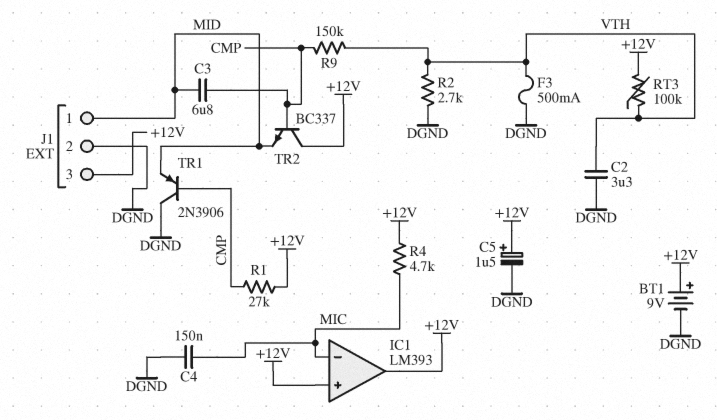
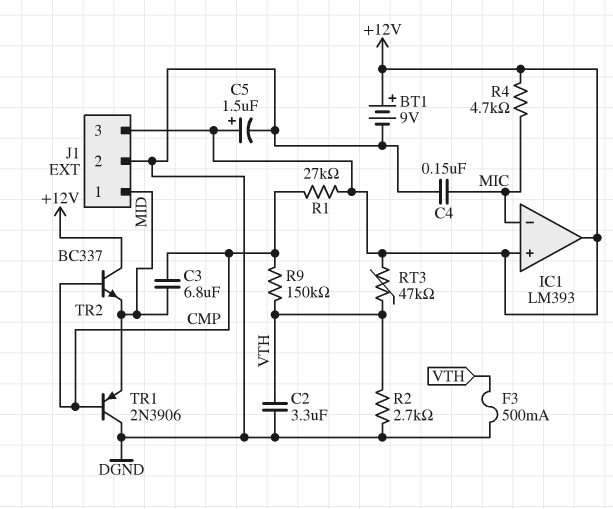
RT3: 100k (+12V, VTH) -> 47k (+12V, VTH)

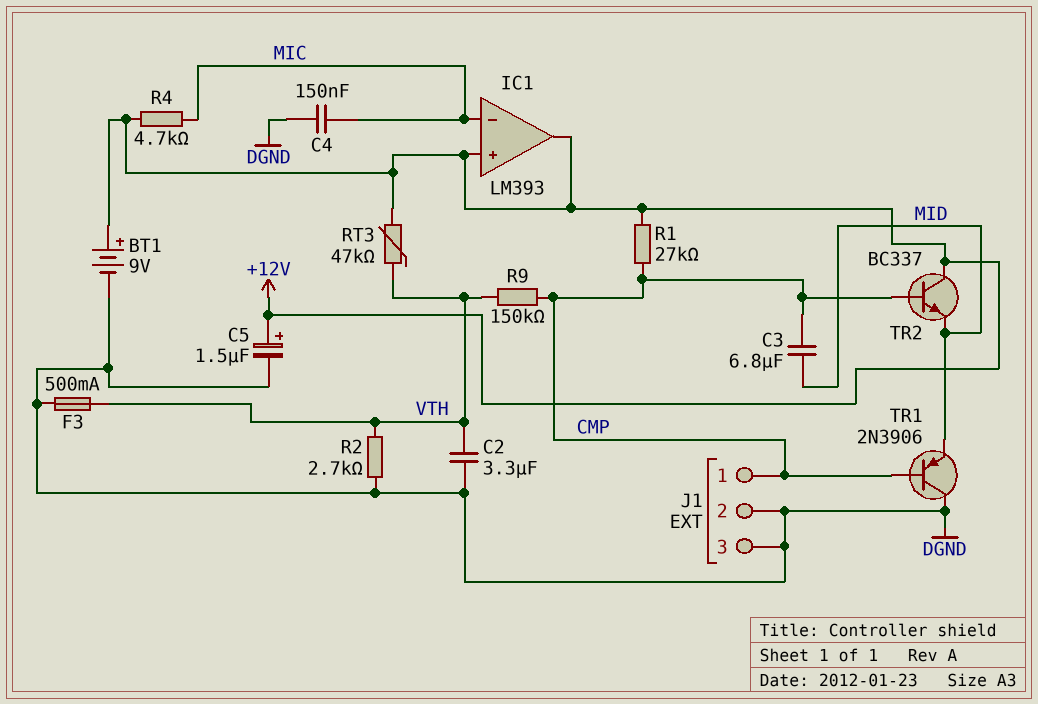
J1 pin 1: MID -> CMP
J1 pin 3: +12V -> DGND

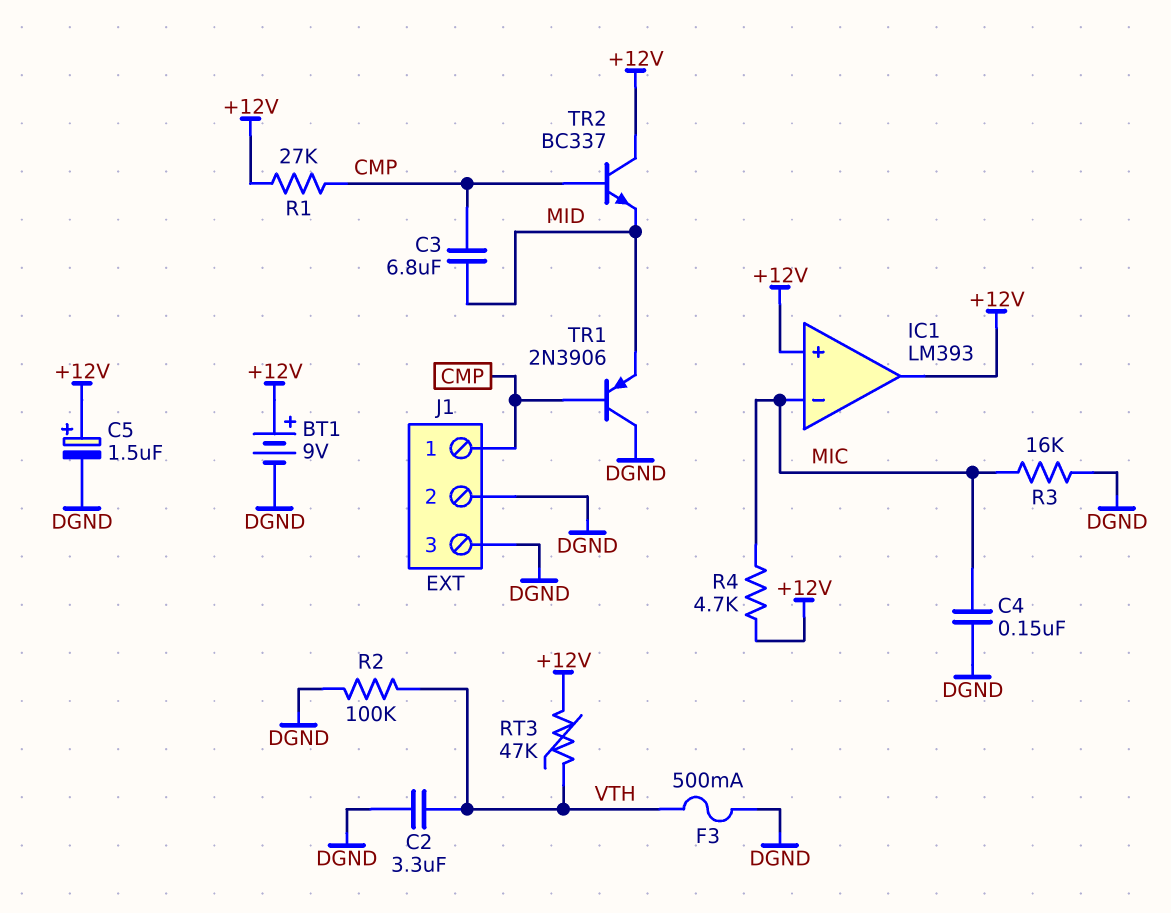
R2: 2.7k (DGND, VTH) -> 100k (DGND, VTH)
R3: none -> 16k (DGND, MIC)
R9: 150k (CMP, VTH) -> none

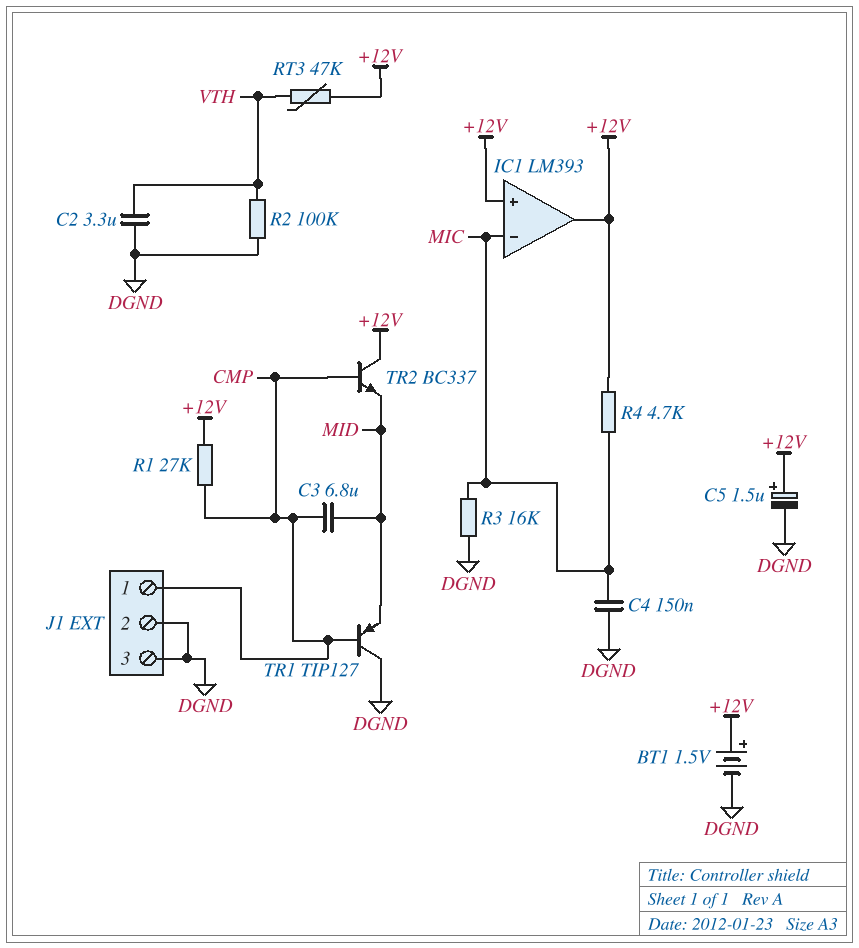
BT1: 9V (plus +12V, minus DGND) -> 1.5V (plus +12V, minus DGND)
F3: 500mA (DGND, VTH) -> none
TR1: PNP 2N3906 (B CMP, C DGND, E MID) -> PNP TIP127 (B CMP, C DGND, E MID)

